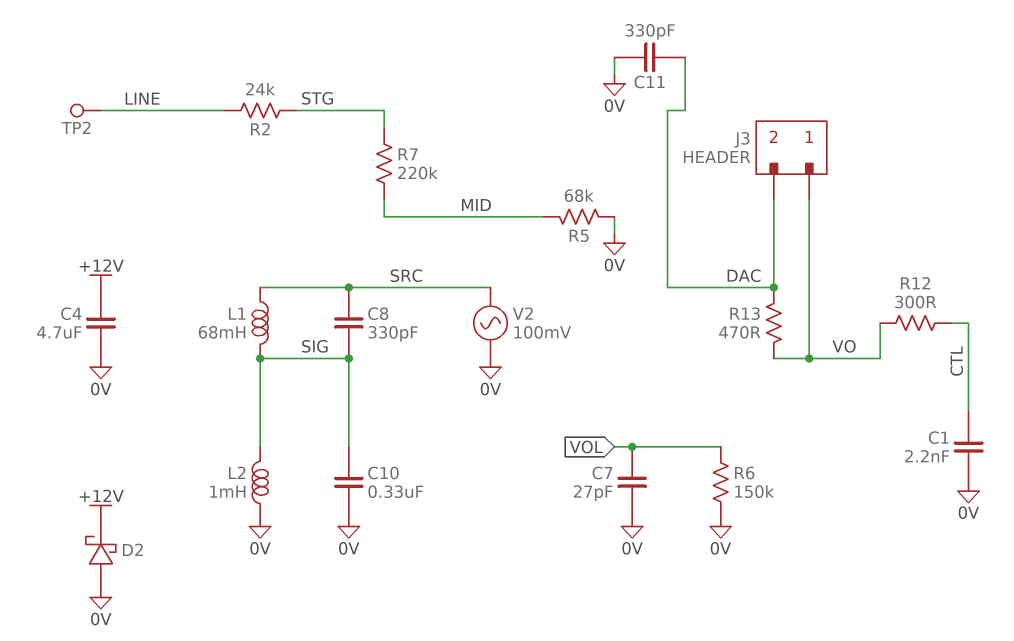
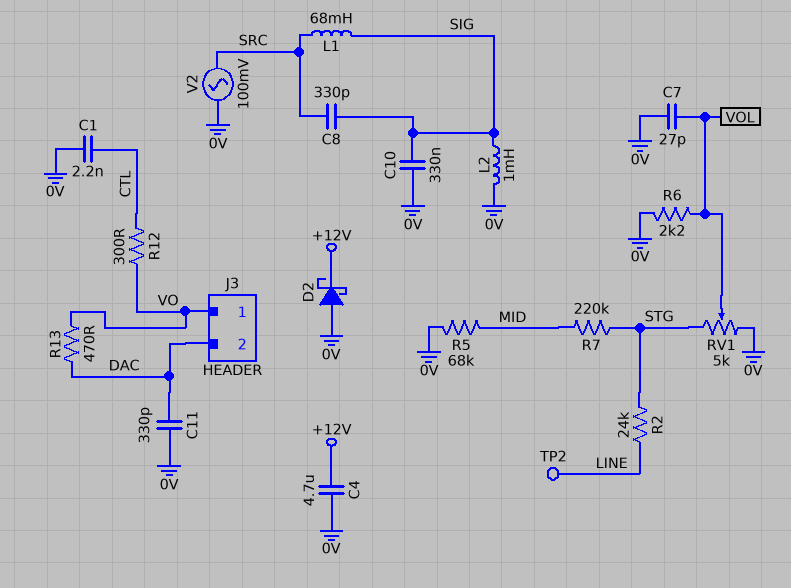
R6: 150k (0V, VOL) -> 2.2k (0V, VOL)
RV1: none -> 5k (0V, STG, wiper VOL)

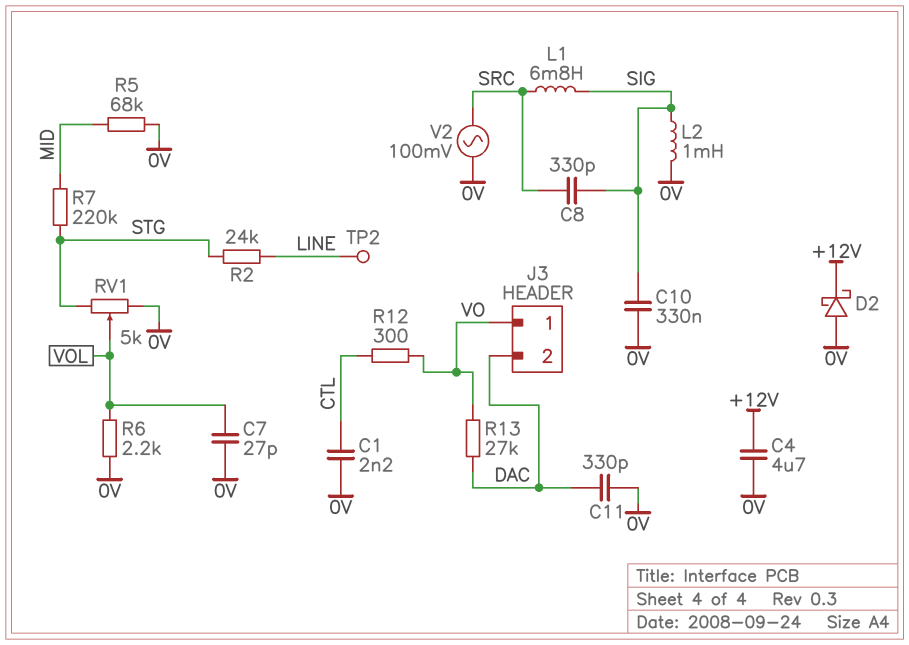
L1: 68mH (SIG, SRC) -> 6.8mH (SIG, SRC)
R13: 470 (DAC, VO) -> 27k (DAC, VO)

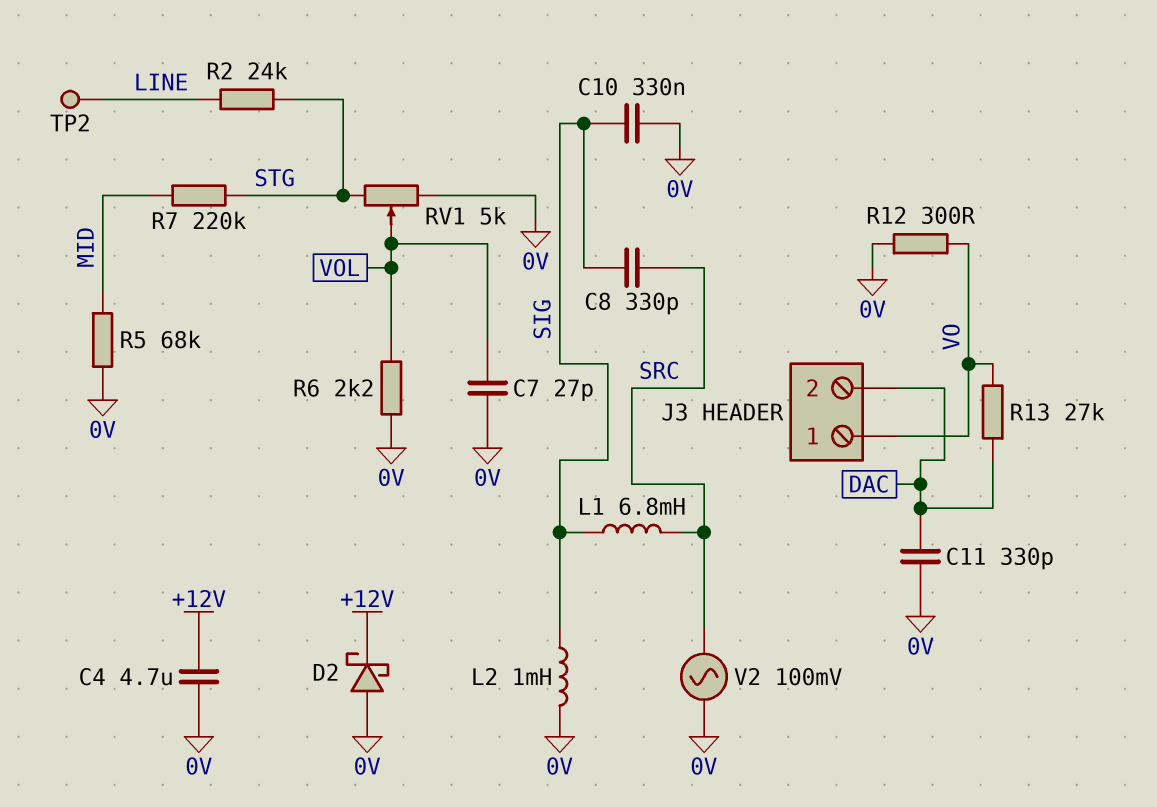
C1: 2.2nF (0V, CTL) -> none
R12: 300 (CTL, VO) -> 300 (0V, VO)

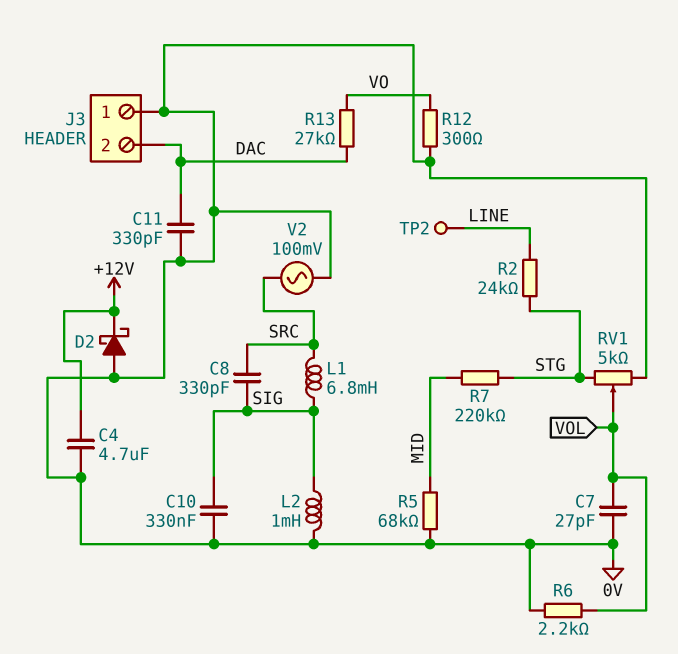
J3 pin 1: VO -> 0V

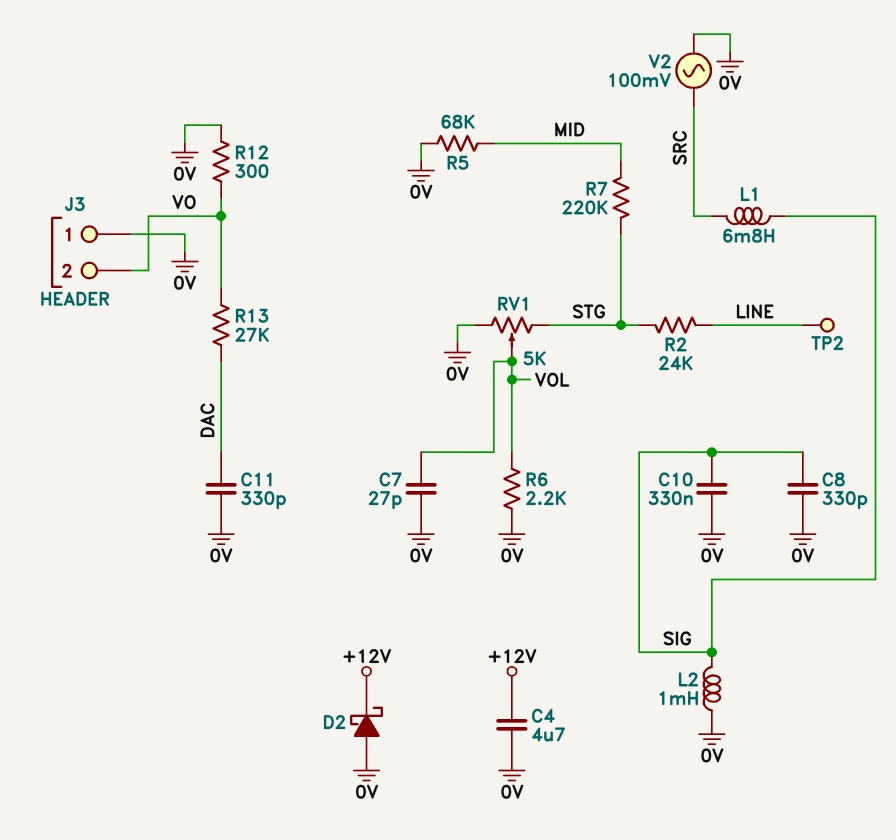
C8: 330pF (SIG, SRC) -> 330pF (0V, SIG)
J3 pin 2: DAC -> VO

